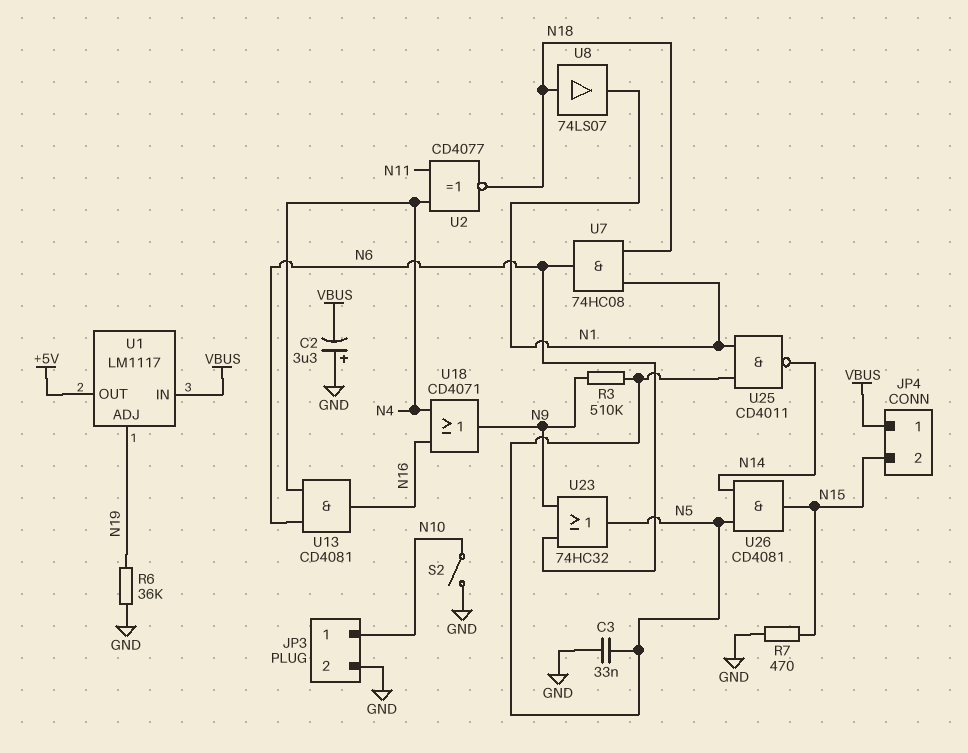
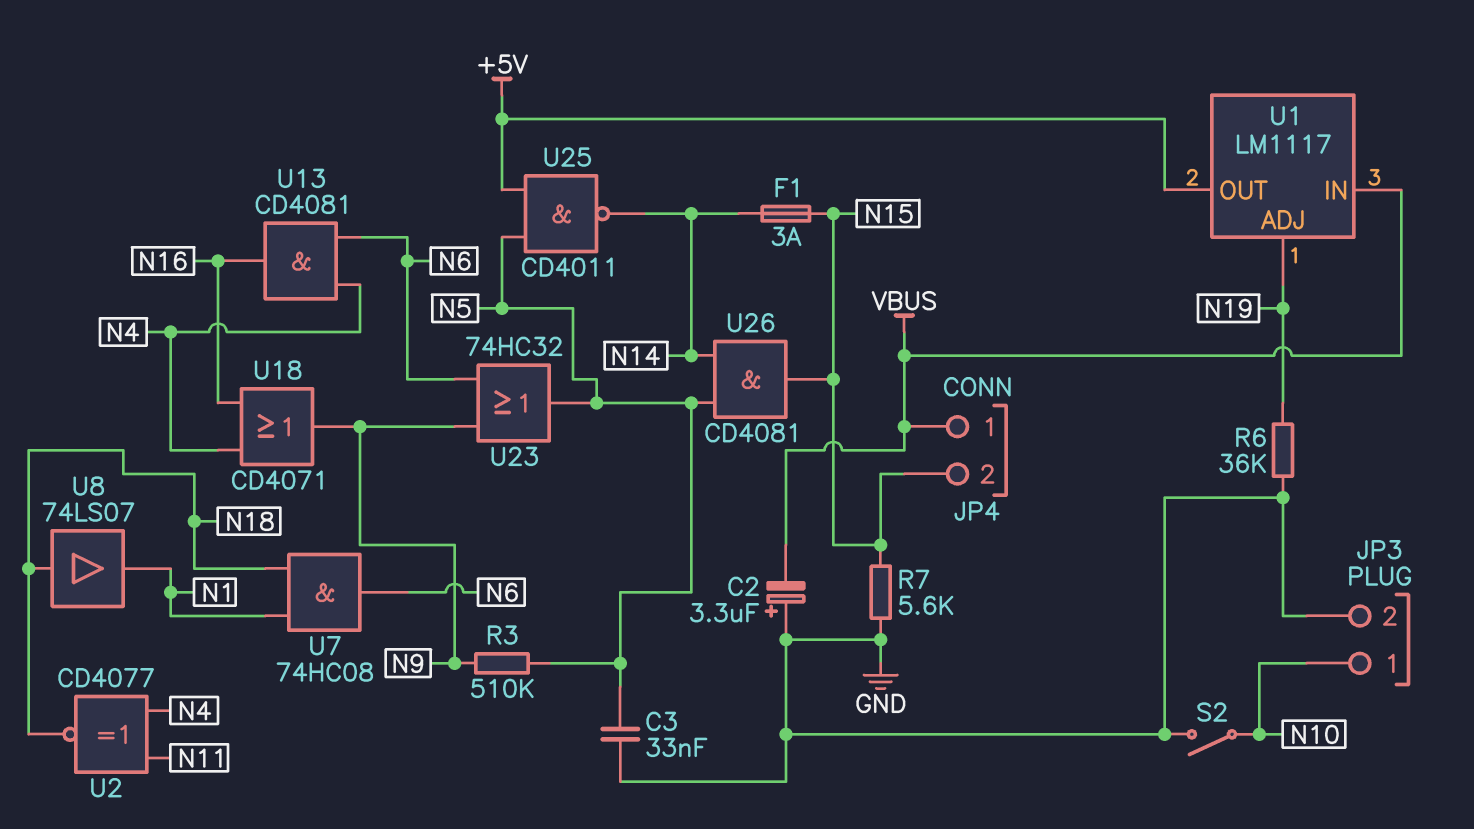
F1: none -> 3A (N14, N15)
R7: 470 (GND, N15) -> 5.6k (GND, N15)
U25: NAND CD4011 (in N1, in N5, out N14) -> NAND CD4011 (in +5V, in N5, out N14)

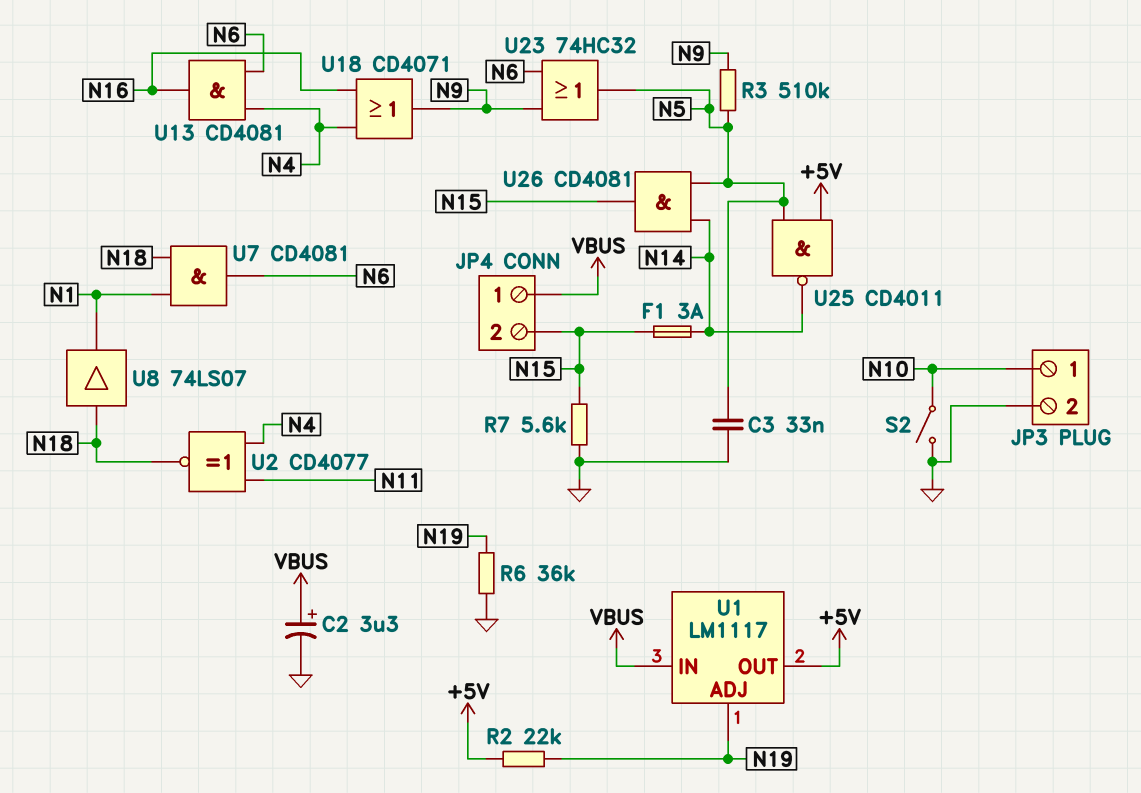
C2: 3.3uF (plus GND, minus VBUS) -> 3.3uF (plus VBUS, minus GND)
R2: none -> 22k (+5V, N19)
U7: AND 74HC08 (in N1, in N18, out N6) -> AND CD4081 (in N1, in N18, out N6)

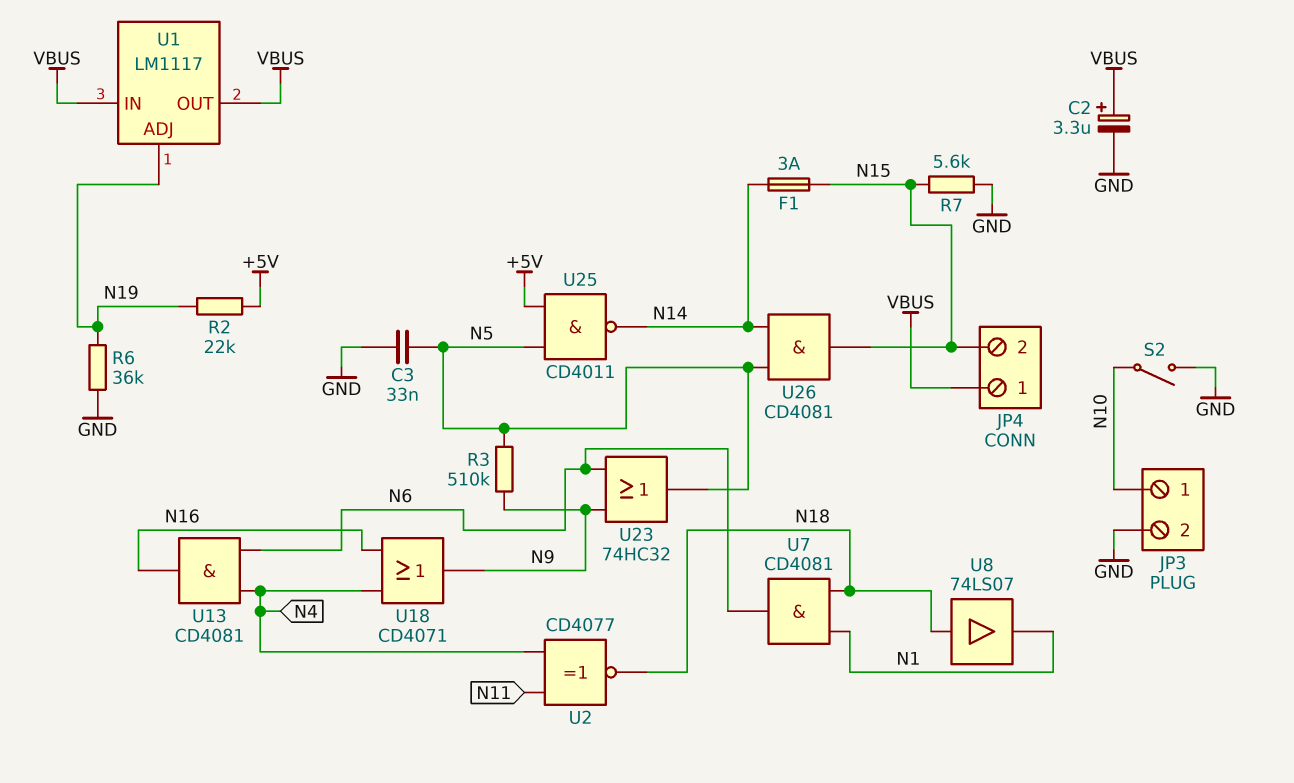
U1 pin OUT: +5V -> VBUS

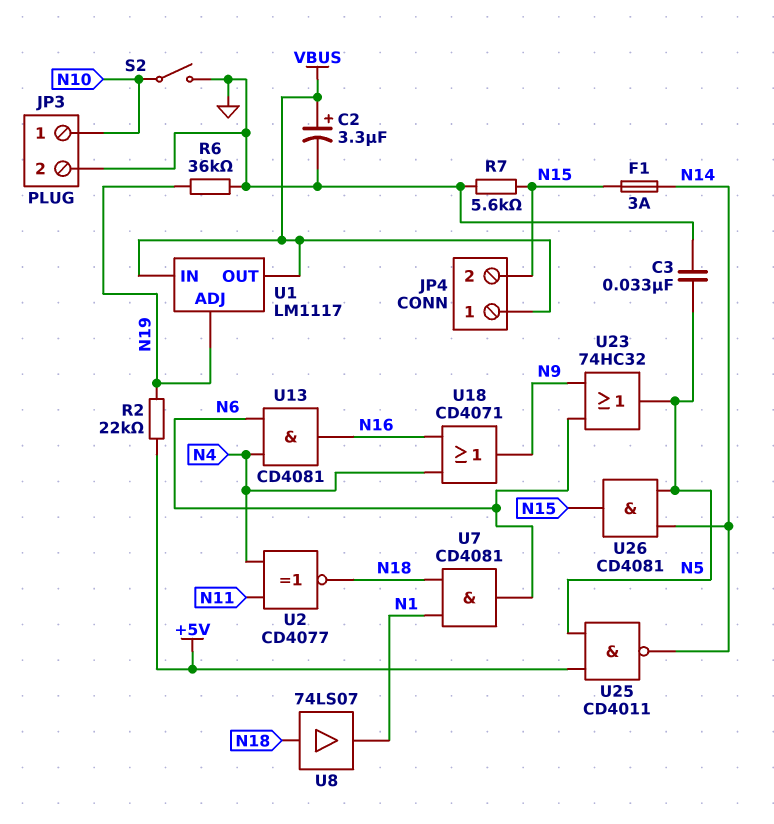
R3: 510k (N5, N9) -> none

